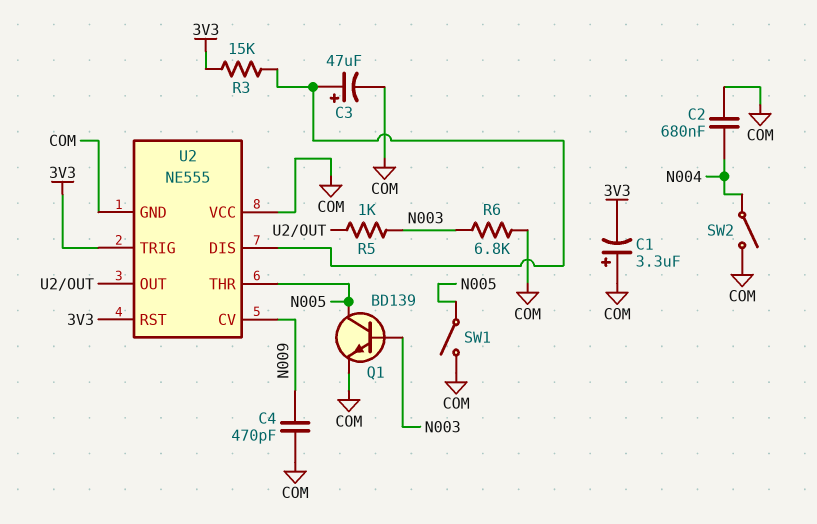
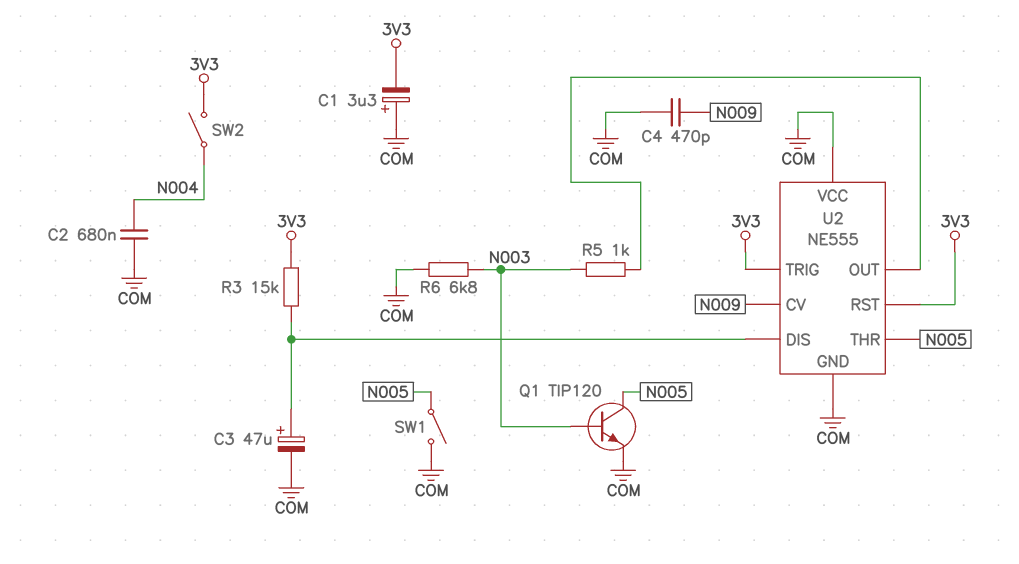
Q1: NPN BD139 (B N003, C N005, E COM) -> NPN TIP120 (B N003, C N005, E COM)
SW2: switch (COM, N004) -> switch (3V3, N004)

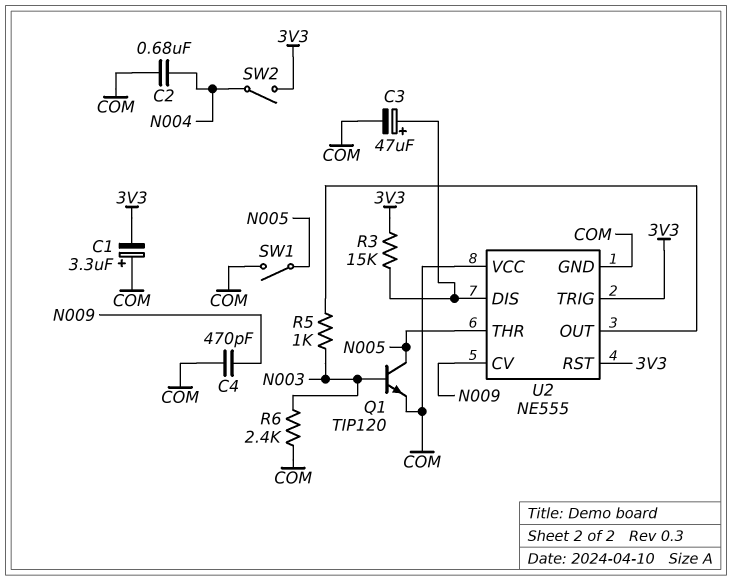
R6: 6.8k (COM, N003) -> 2.4k (COM, N003)

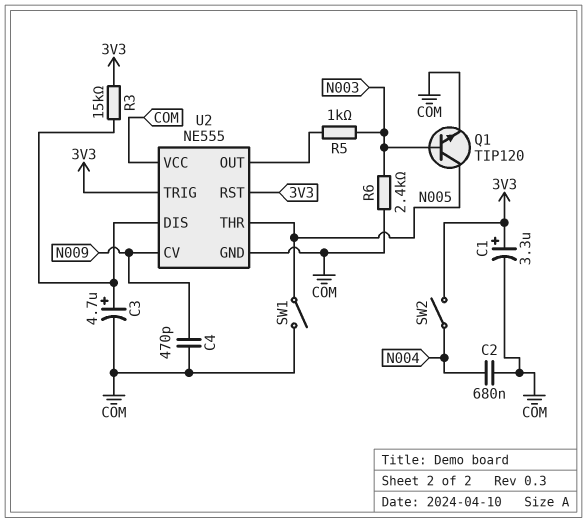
C1: 3.3uF (plus COM, minus 3V3) -> 3.3uF (plus 3V3, minus COM)
C3: 47uF (plus U2/DIS, minus COM) -> 4.7uF (plus U2/DIS, minus COM)

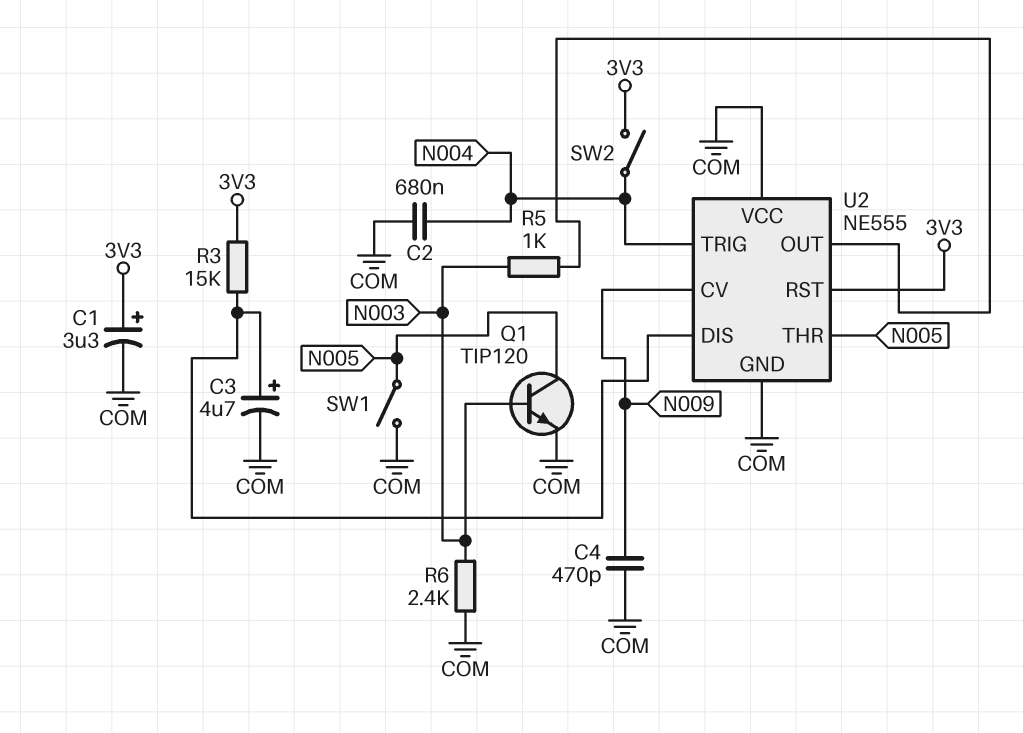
U2 pin TRIG: 3V3 -> N004

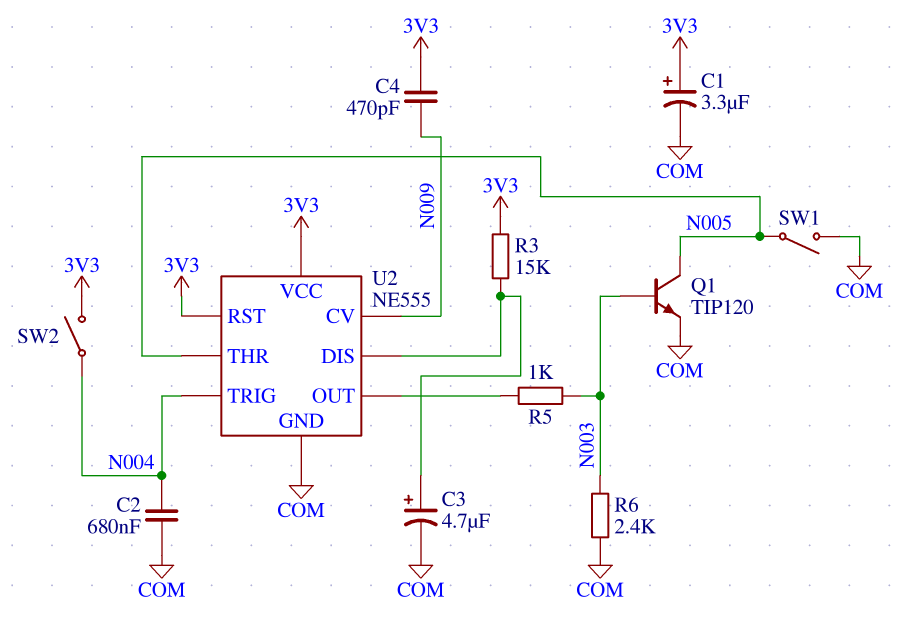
C4: 470pF (COM, N009) -> 470pF (3V3, N009)
U2 pin VCC: COM -> 3V3

